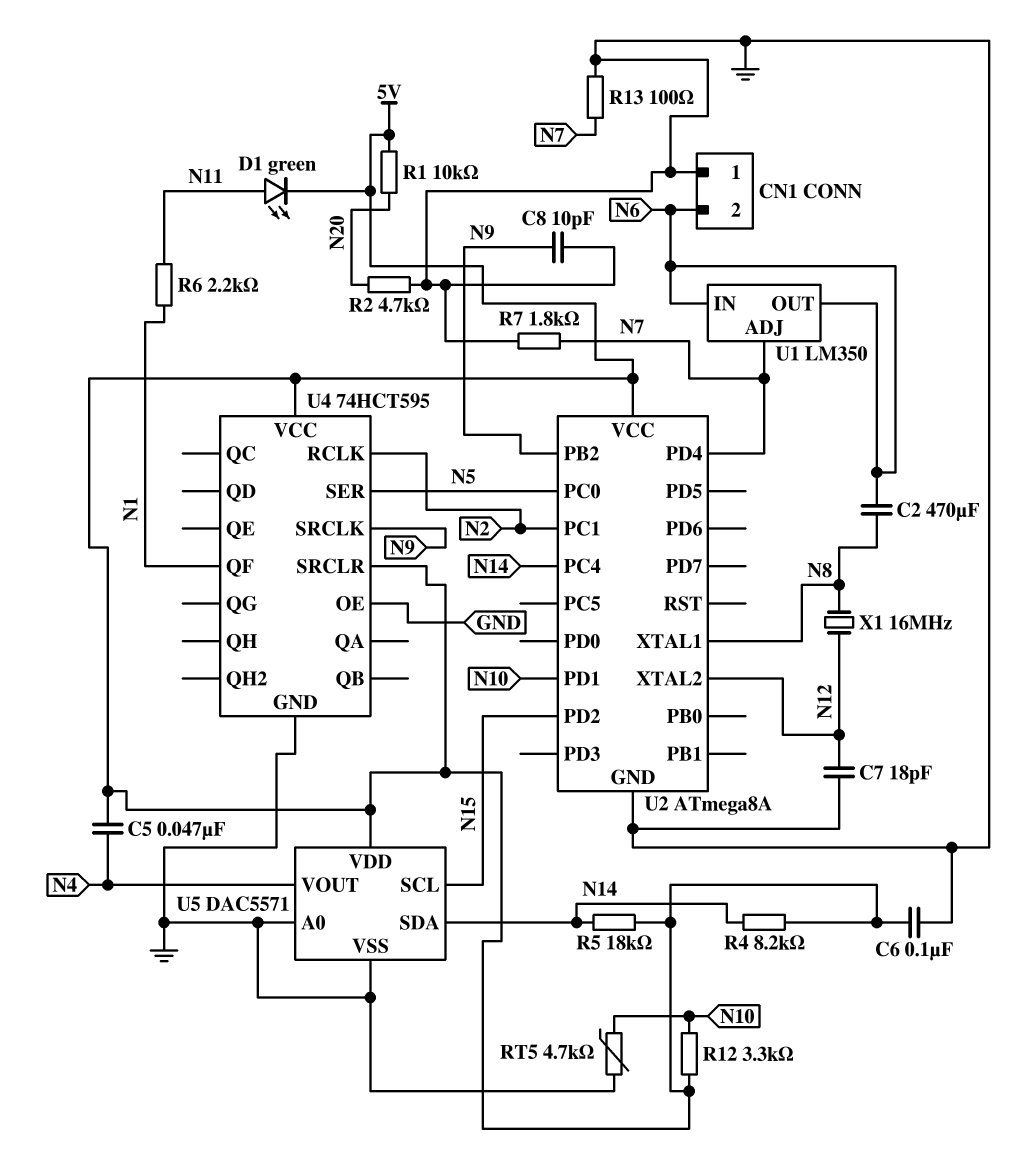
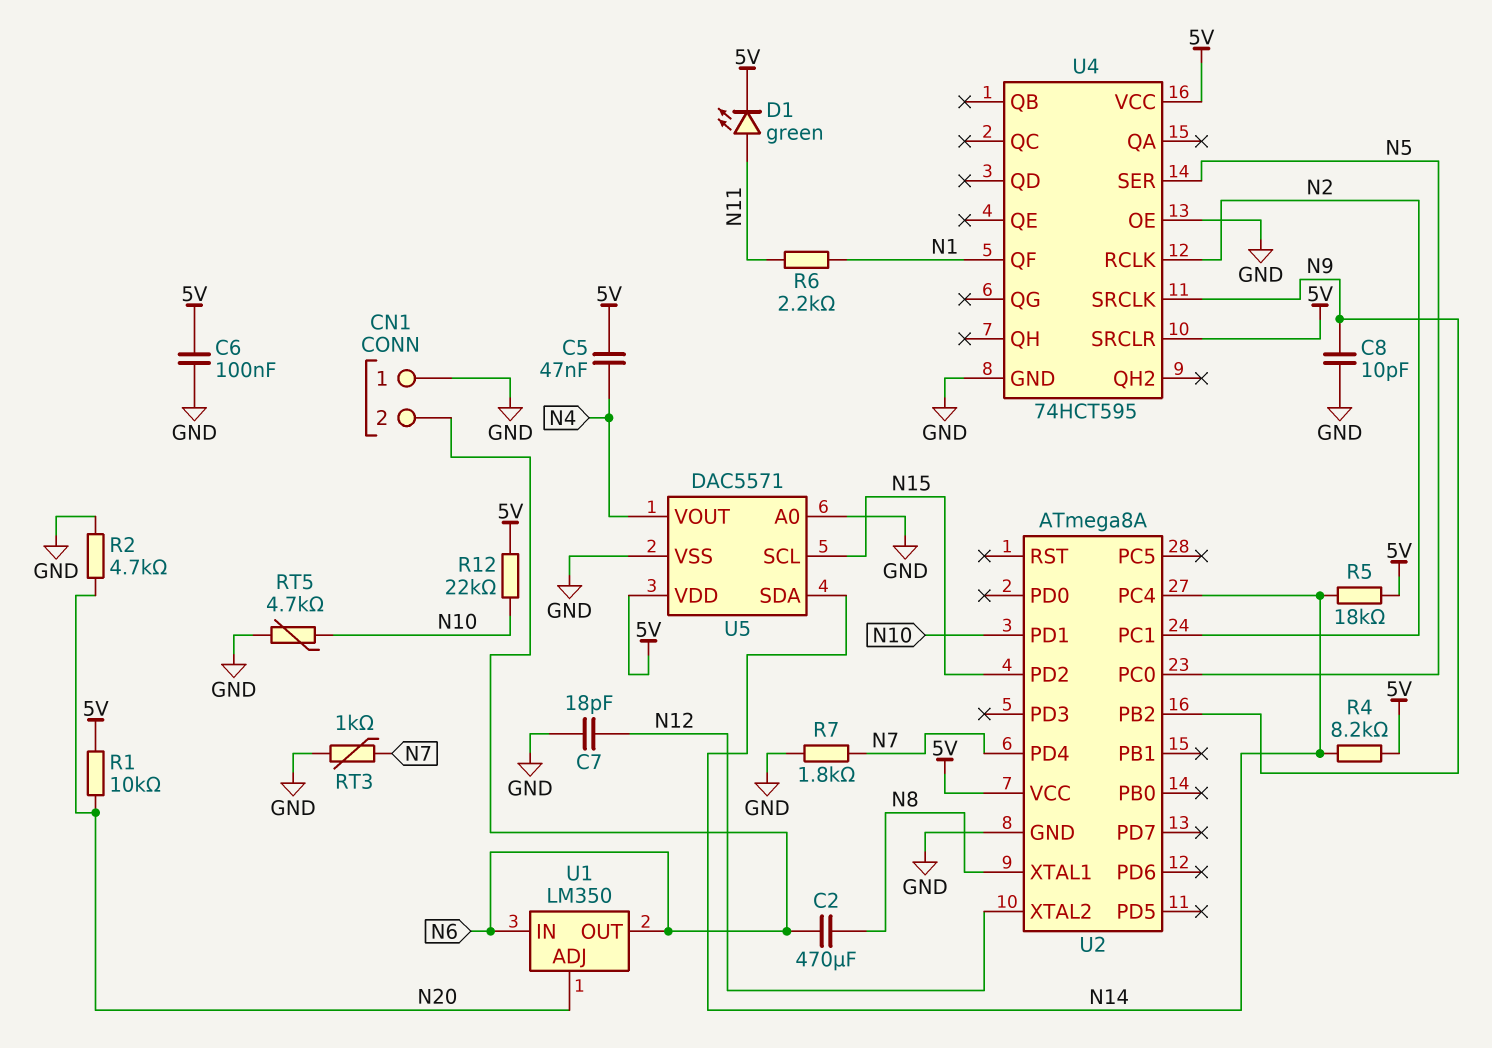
R12: 3.3k (5V, N10) -> 22k (5V, N10)
R13: 100 (GND, N7) -> none
RT3: none -> 1k (GND, N7)
U1 pin ADJ: N7 -> N20
X1: 16MHz (N8, N12) -> none

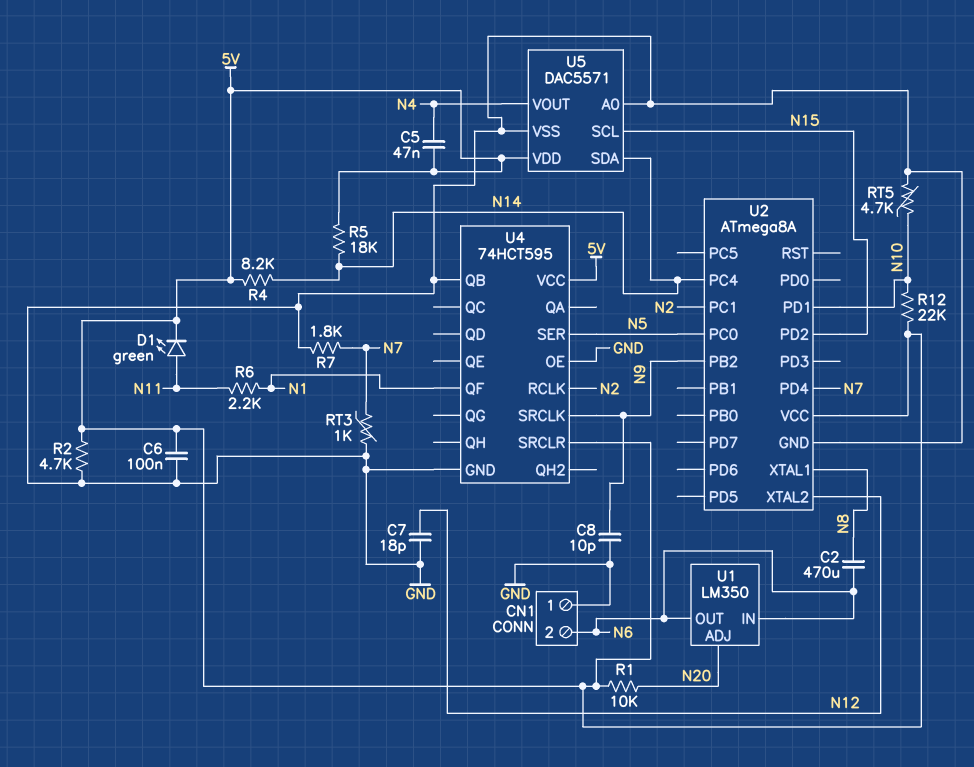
R2: 4.7k (GND, N20) -> 4.7k (5V, GND)
U4 pin QB: none -> GND

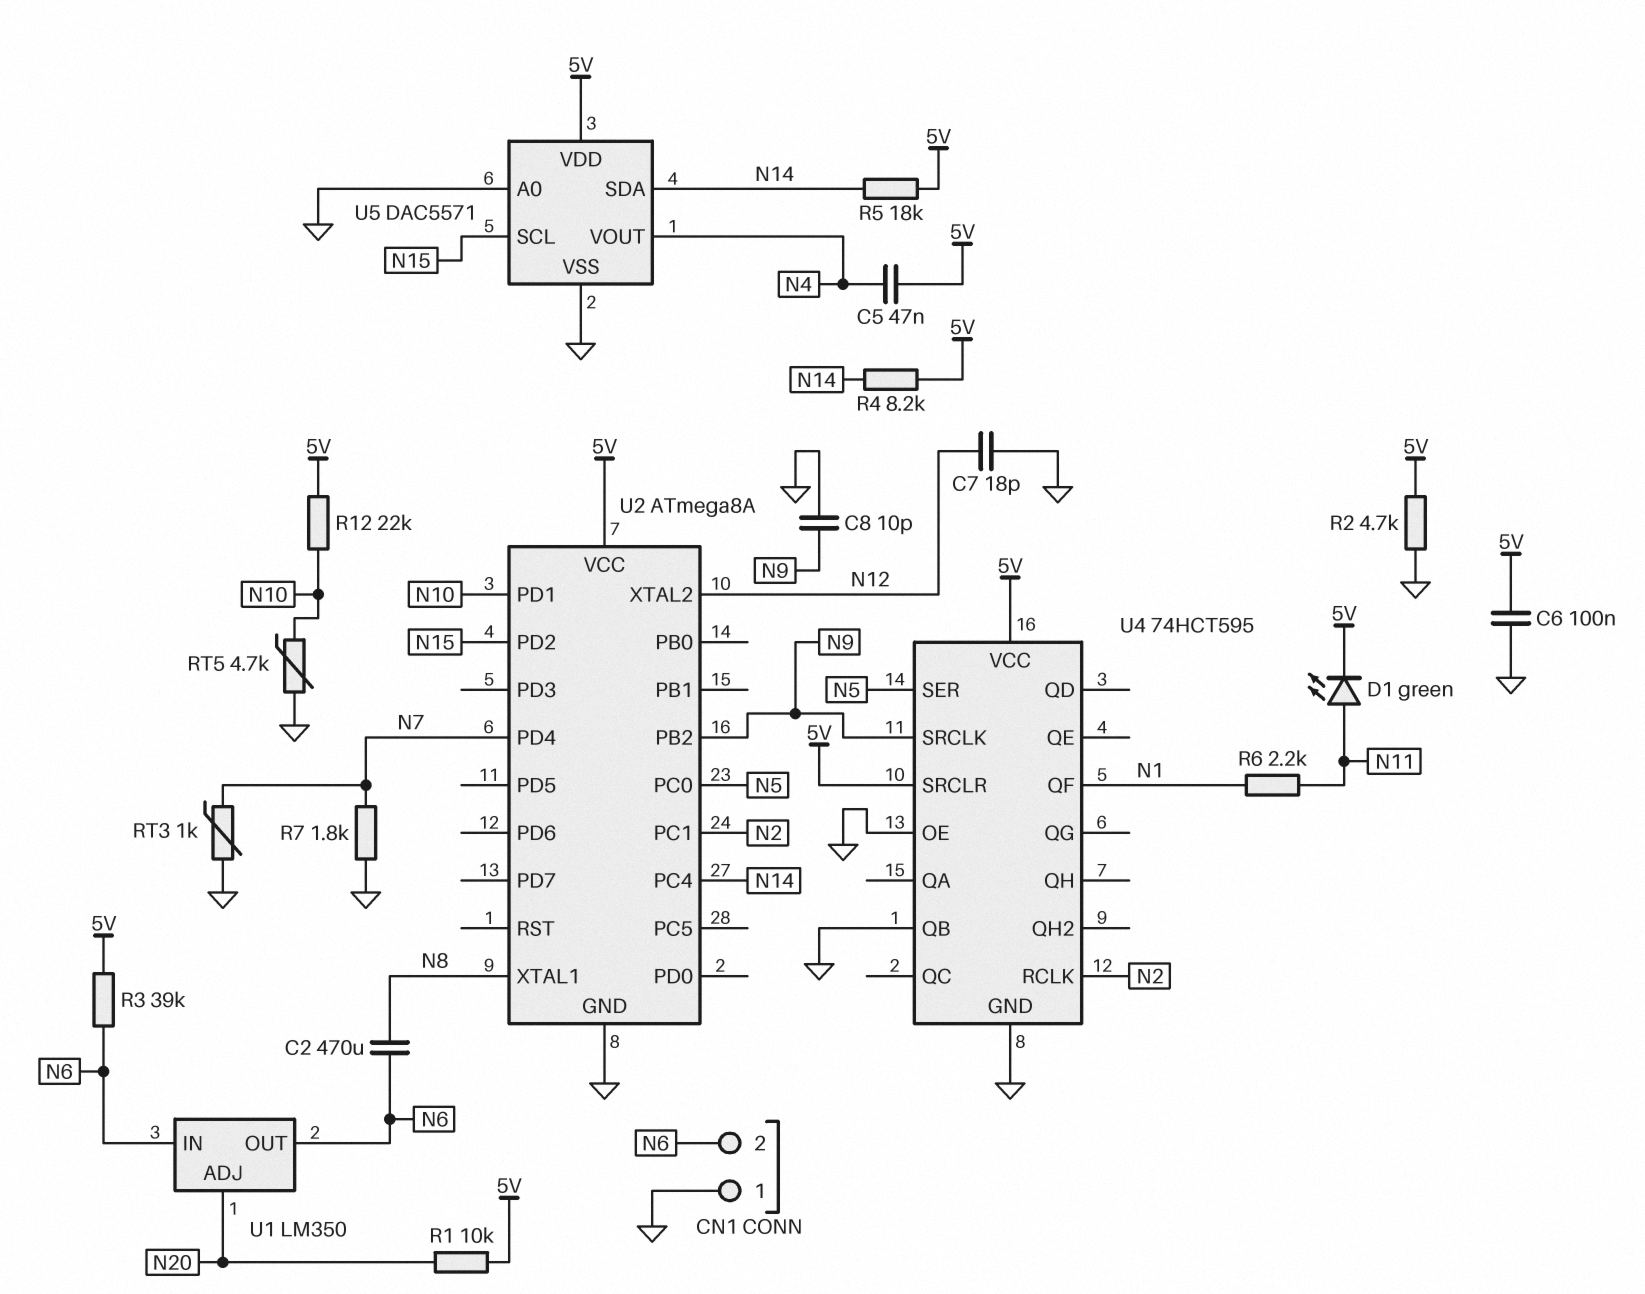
R3: none -> 39k (5V, N6)

